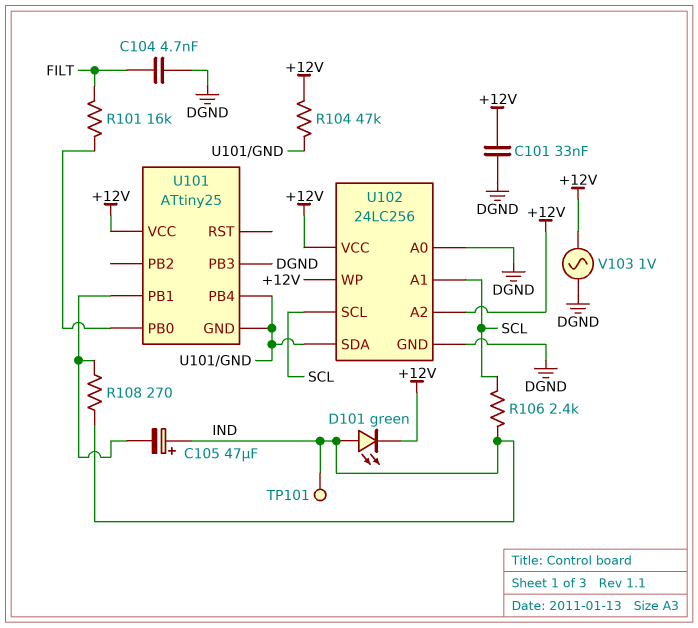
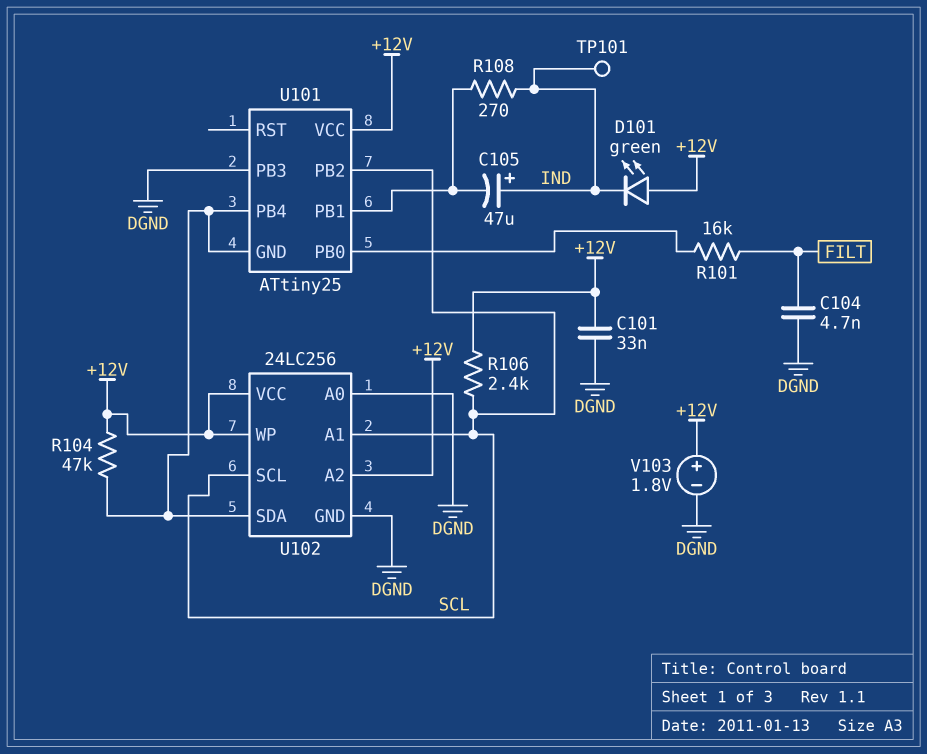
D101: LED green (A IND, K +12V) -> LED green (A +12V, K IND)
R106: 2.4k (IND, SCL) -> 2.4k (+12V, SCL)
U101 pin PB2: none -> SCL
V103: AC 1V (+12V, DGND) -> 1.8V (plus +12V, minus DGND)

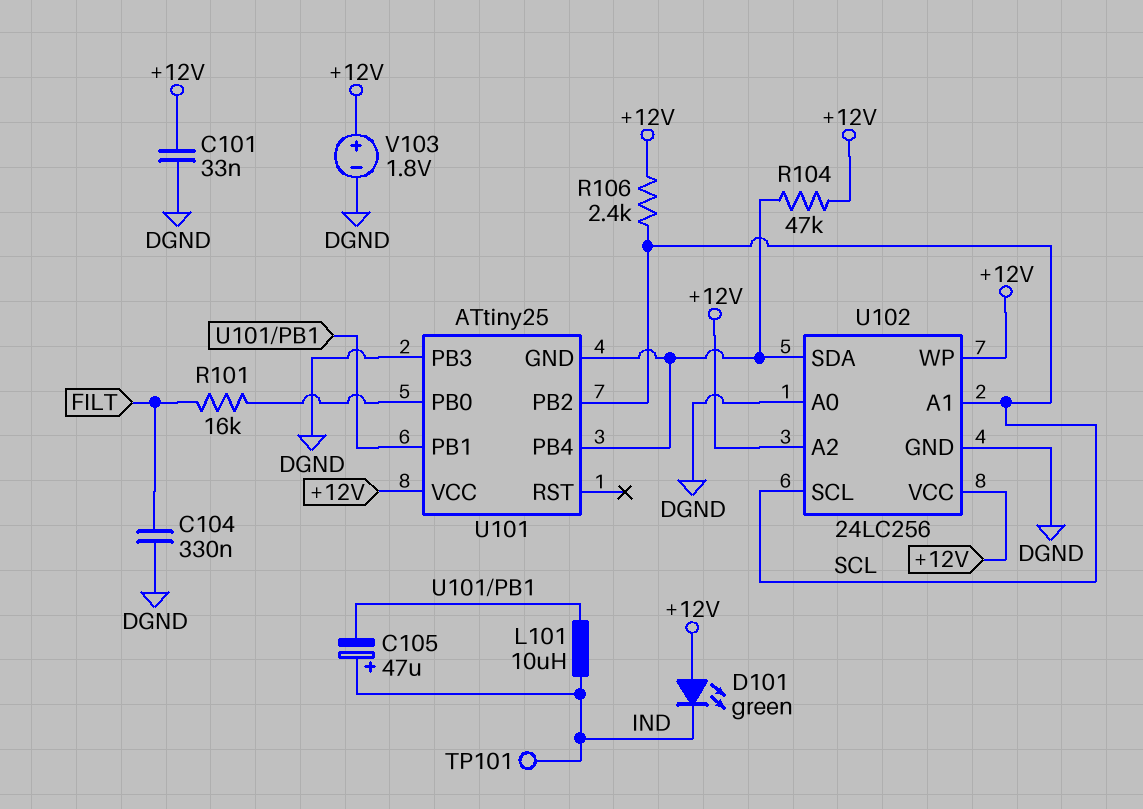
C104: 4.7nF (DGND, FILT) -> 330nF (DGND, FILT)
L101: none -> 10uH (IND, U101/PB1)
R108: 270 (IND, U101/PB1) -> none

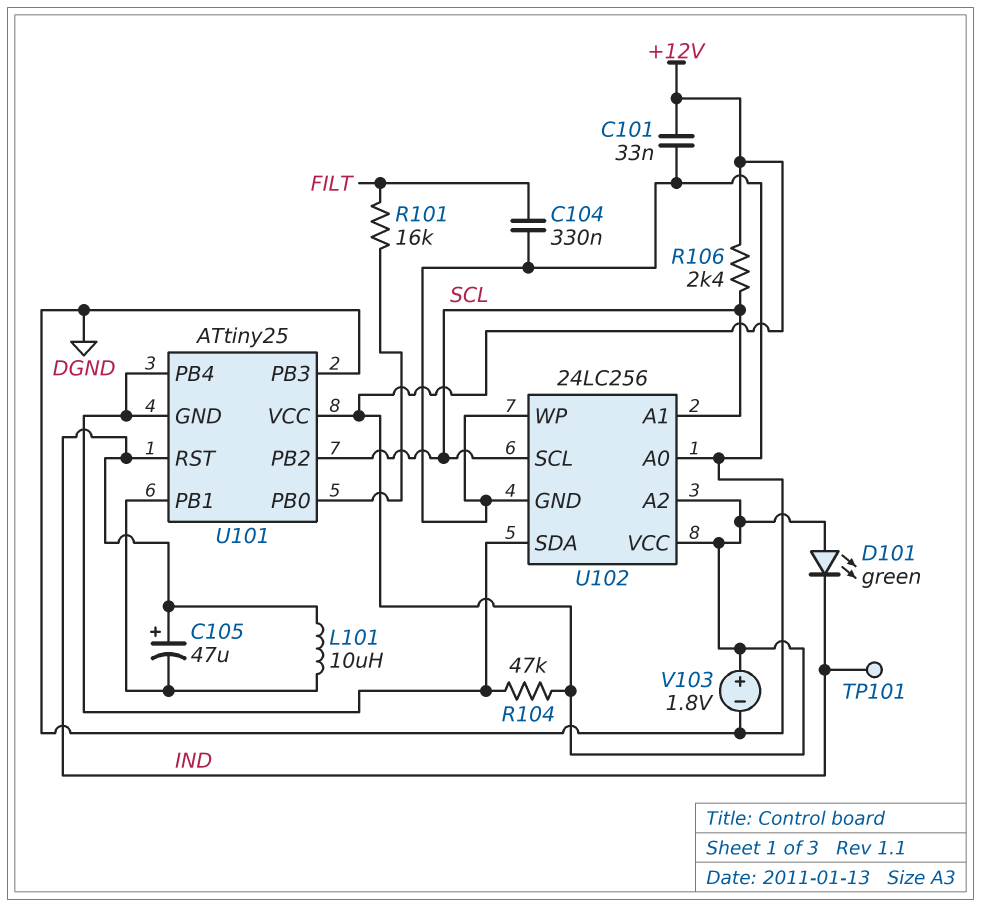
U101 pin RST: none -> IND
U102 pin WP: +12V -> DGND

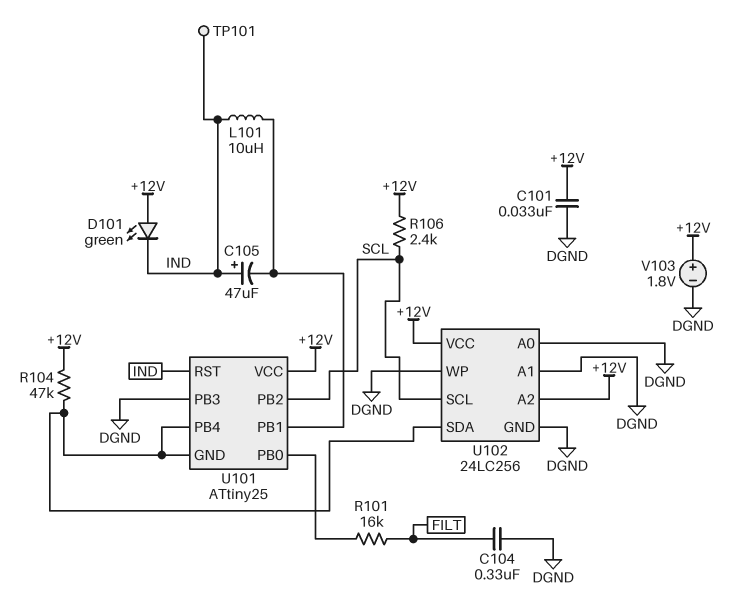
U102 pin A1: SCL -> DGND

